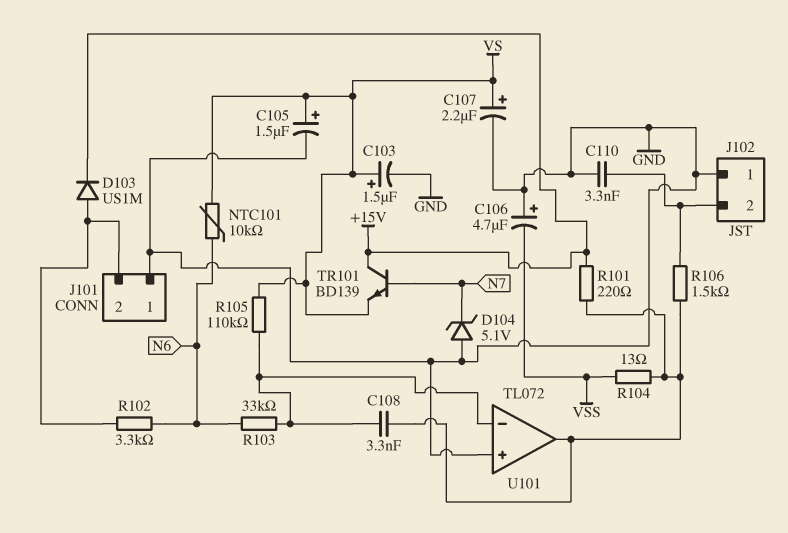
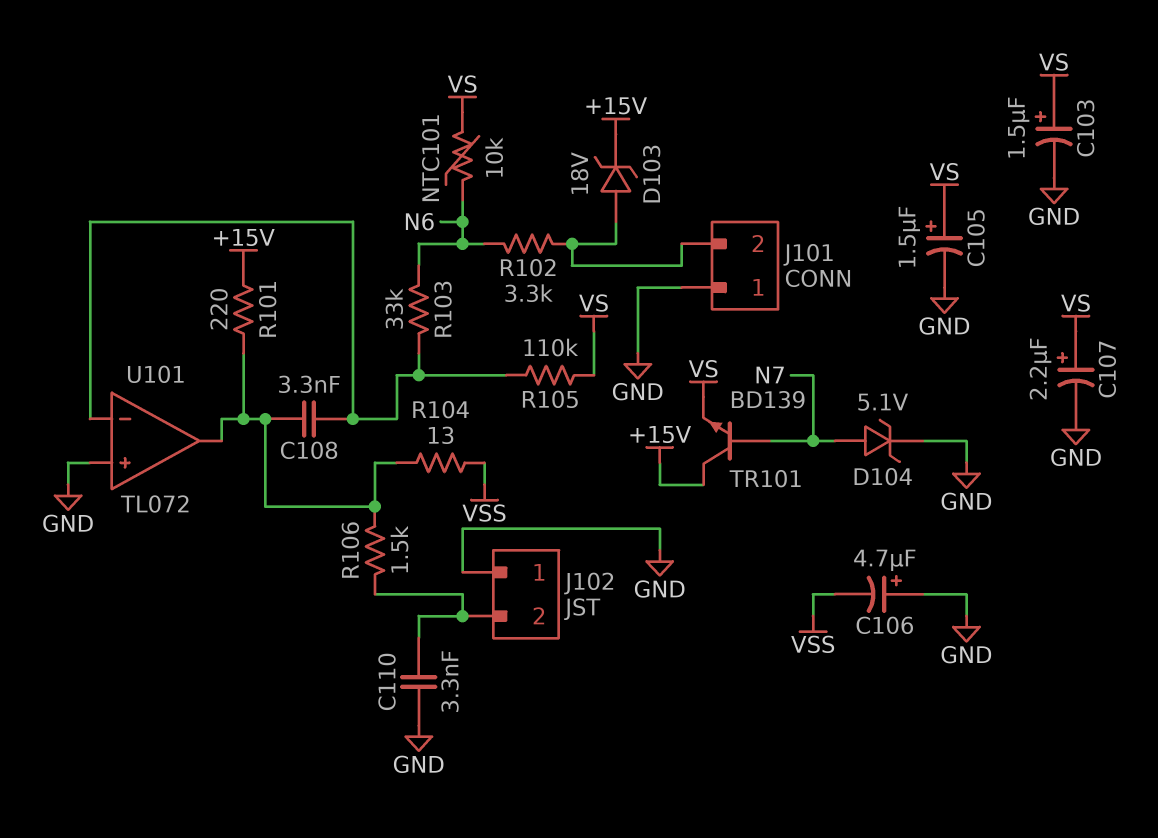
D103: diode US1M (A J101/2, K +15V) -> zener 18V (A J101/2, K +15V)
D104: zener 5.1V (A GND, K N7) -> zener 5.1V (A N7, K GND)

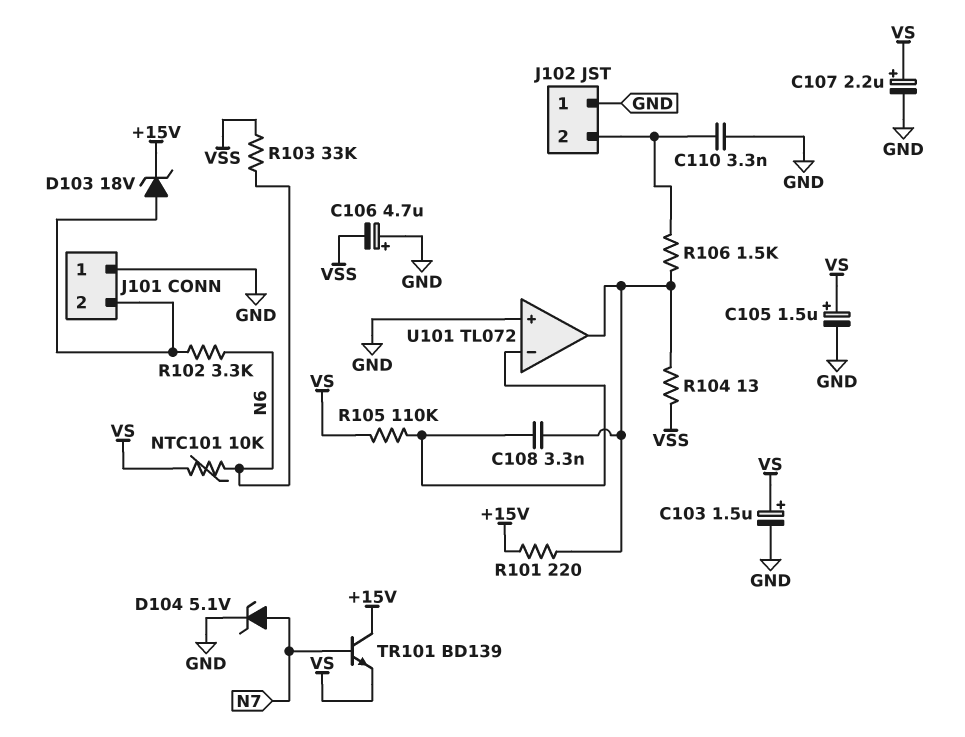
R103: 33k (N6, U101/in-) -> 33k (N6, VSS)

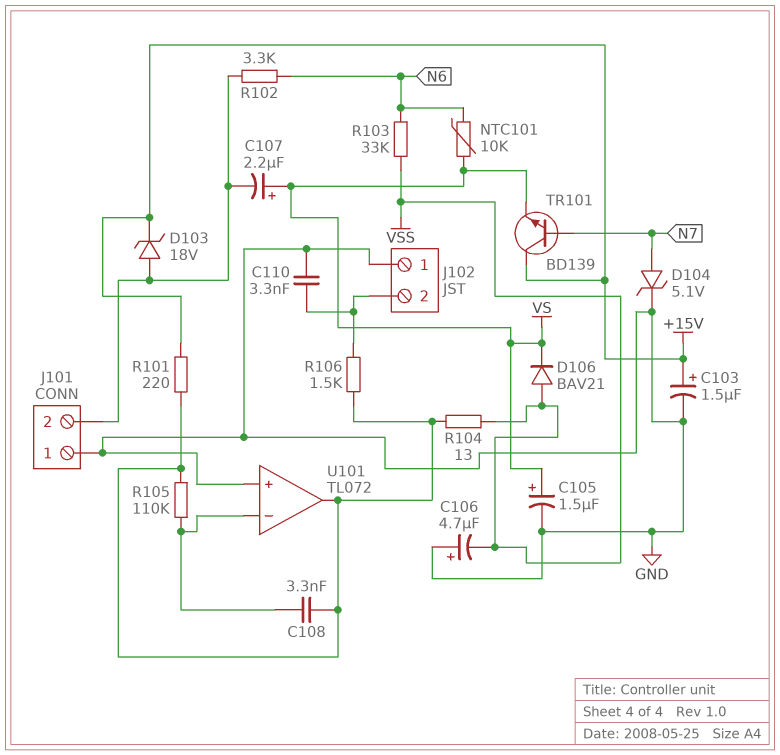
C103: 1.5uF (plus VS, minus GND) -> 1.5uF (plus +15V, minus GND)
C107: 2.2uF (plus VS, minus GND) -> 2.2uF (plus VS, minus J101/2)
D106: none -> diode BAV21 (A VSS, K VS)
R105: 110k (U101/in-, VS) -> 110k (U101/in-, U101/out)

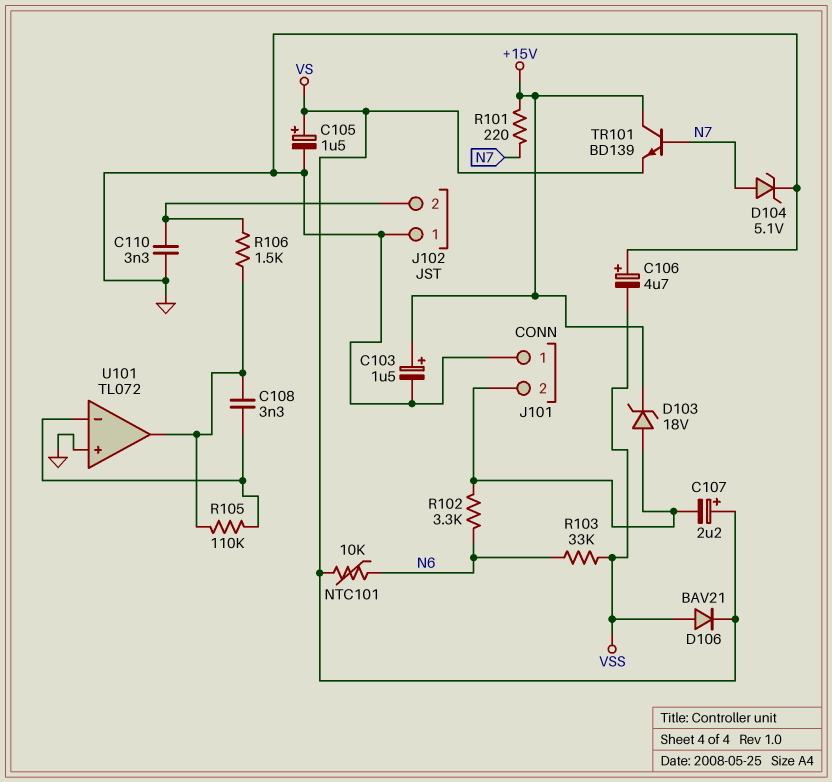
R101: 220 (+15V, U101/out) -> 220 (+15V, N7)
R104: 13 (U101/out, VSS) -> none

